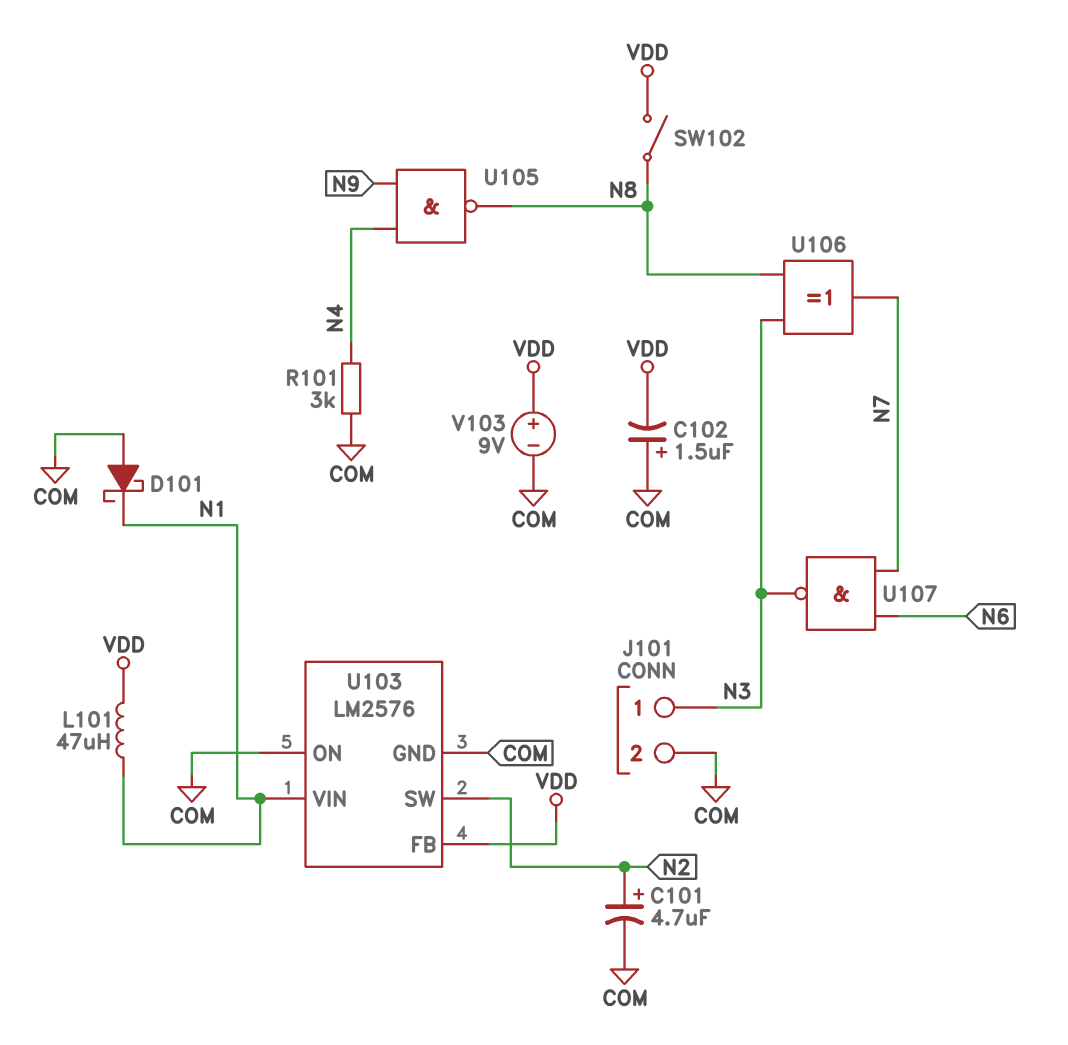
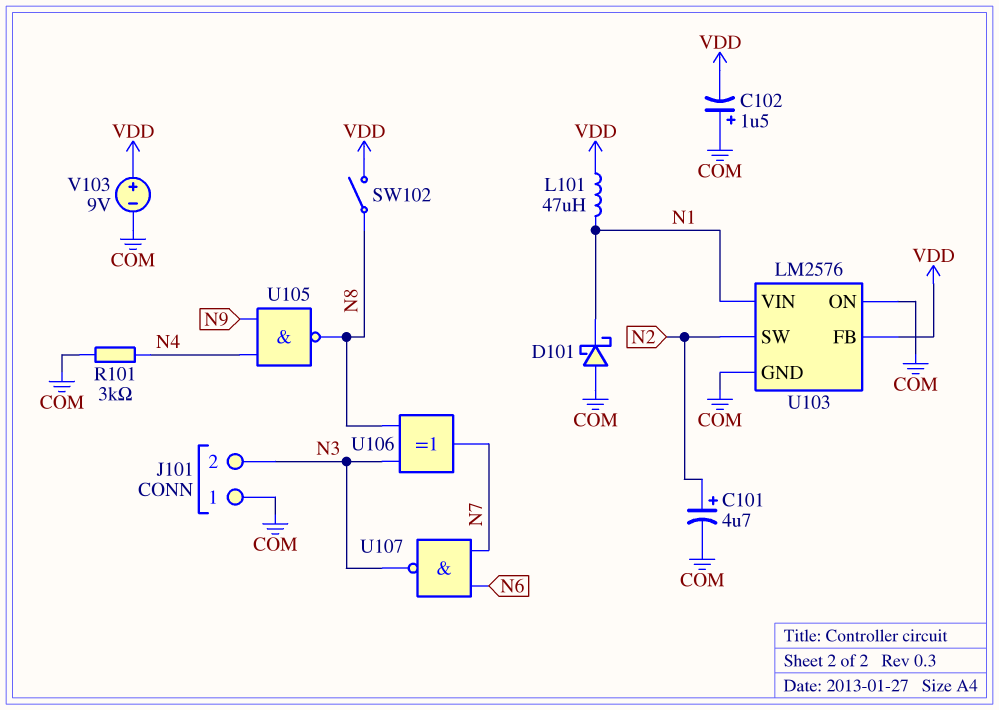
J101 pin 1: N3 -> COM
J101 pin 2: COM -> N3

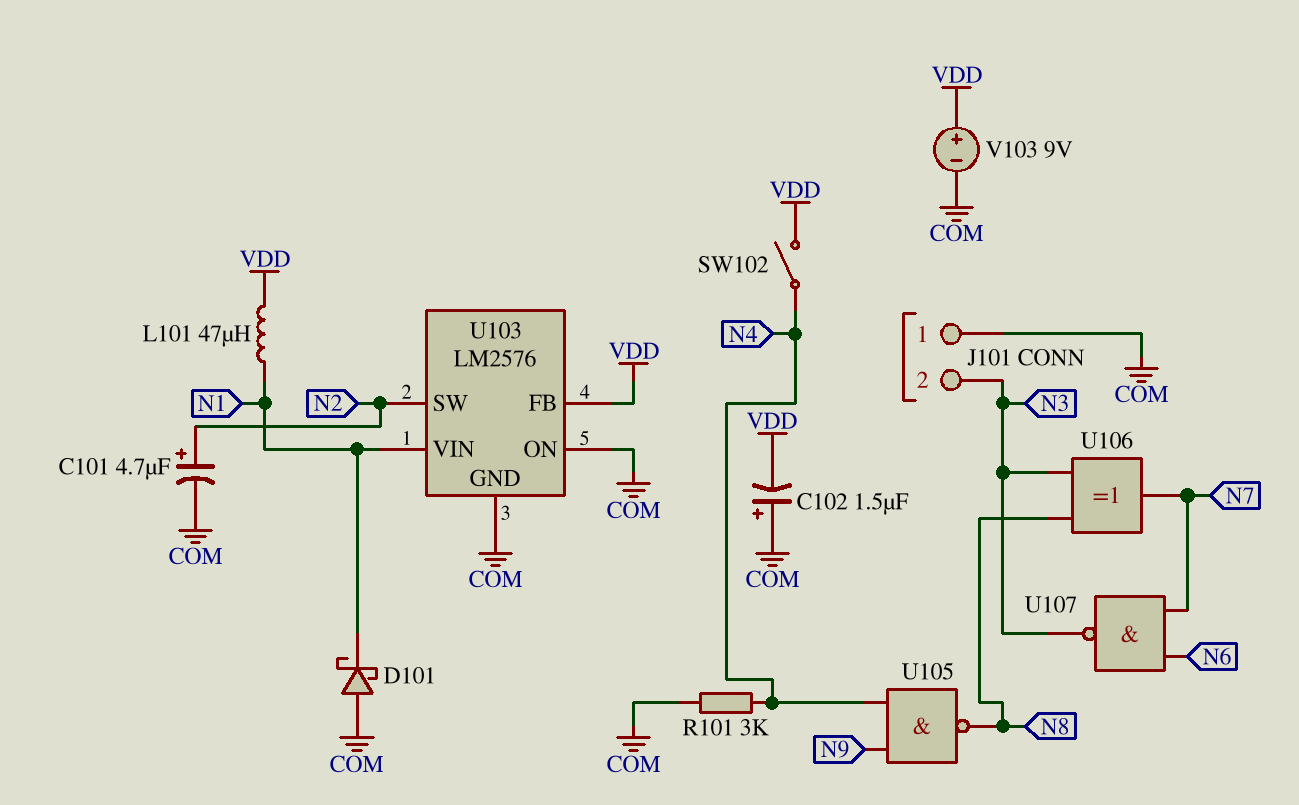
SW102: switch (N8, VDD) -> switch (N4, VDD)

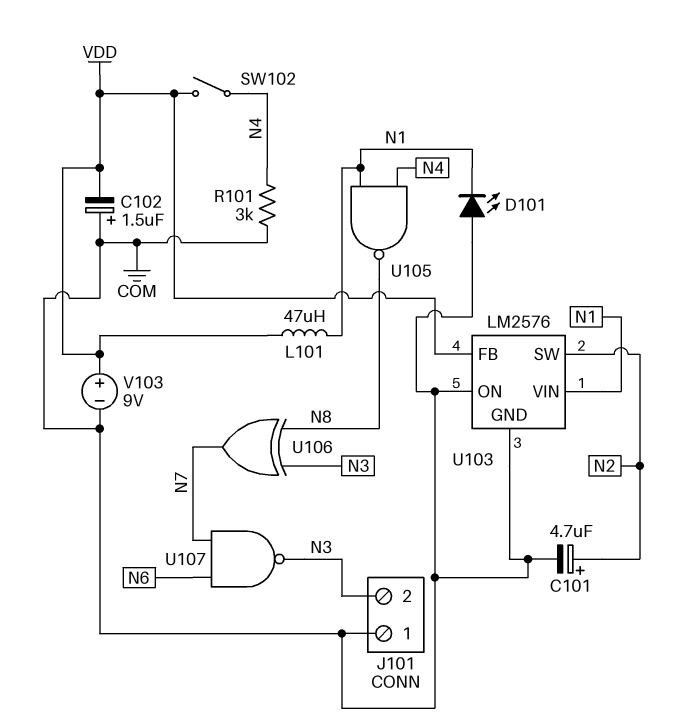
D101: schottky (A COM, K N1) -> LED (A COM, K N1)
U105: NAND (in N4, in N9, out N8) -> NAND (in N1, in N4, out N8)

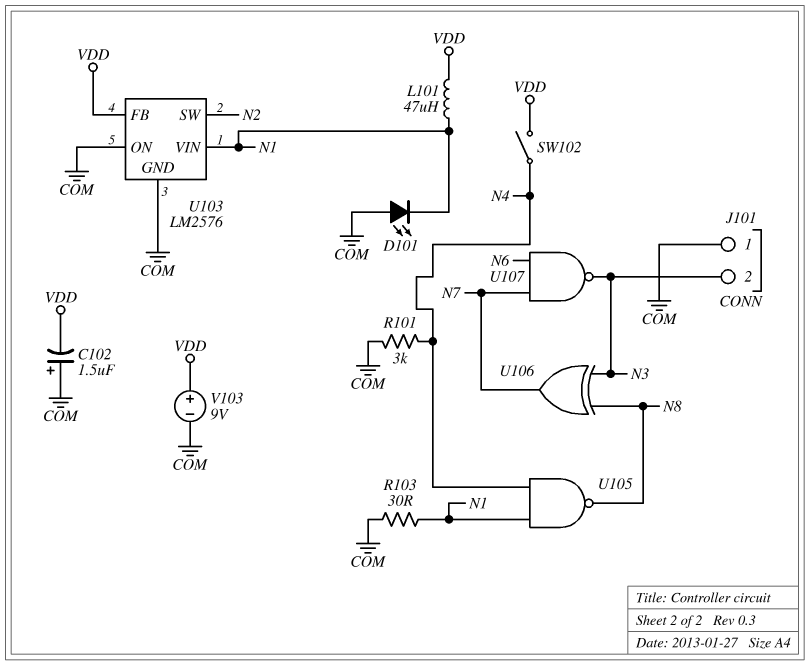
C101: 4.7uF (plus N2, minus COM) -> none
R103: none -> 30 (COM, N1)

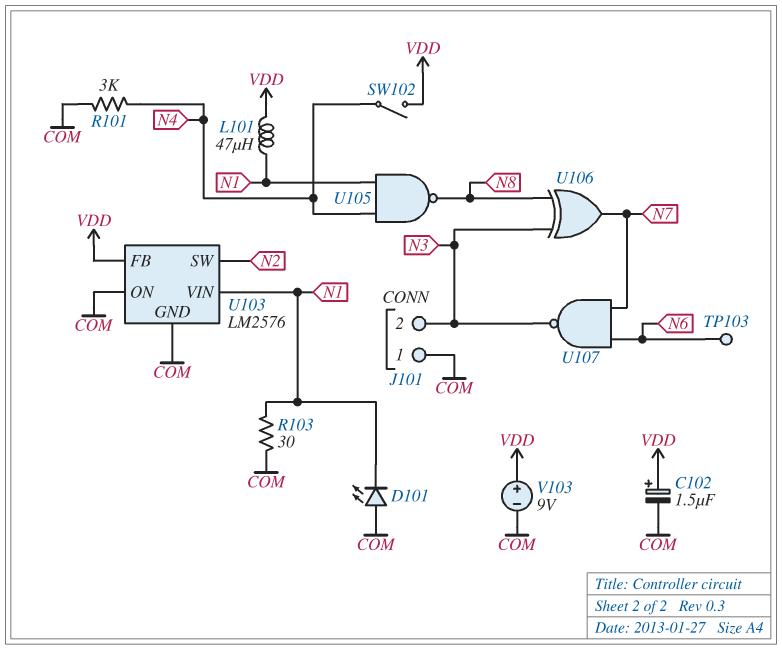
C102: 1.5uF (plus COM, minus VDD) -> 1.5uF (plus VDD, minus COM)
TP103: none -> test point (N6)

